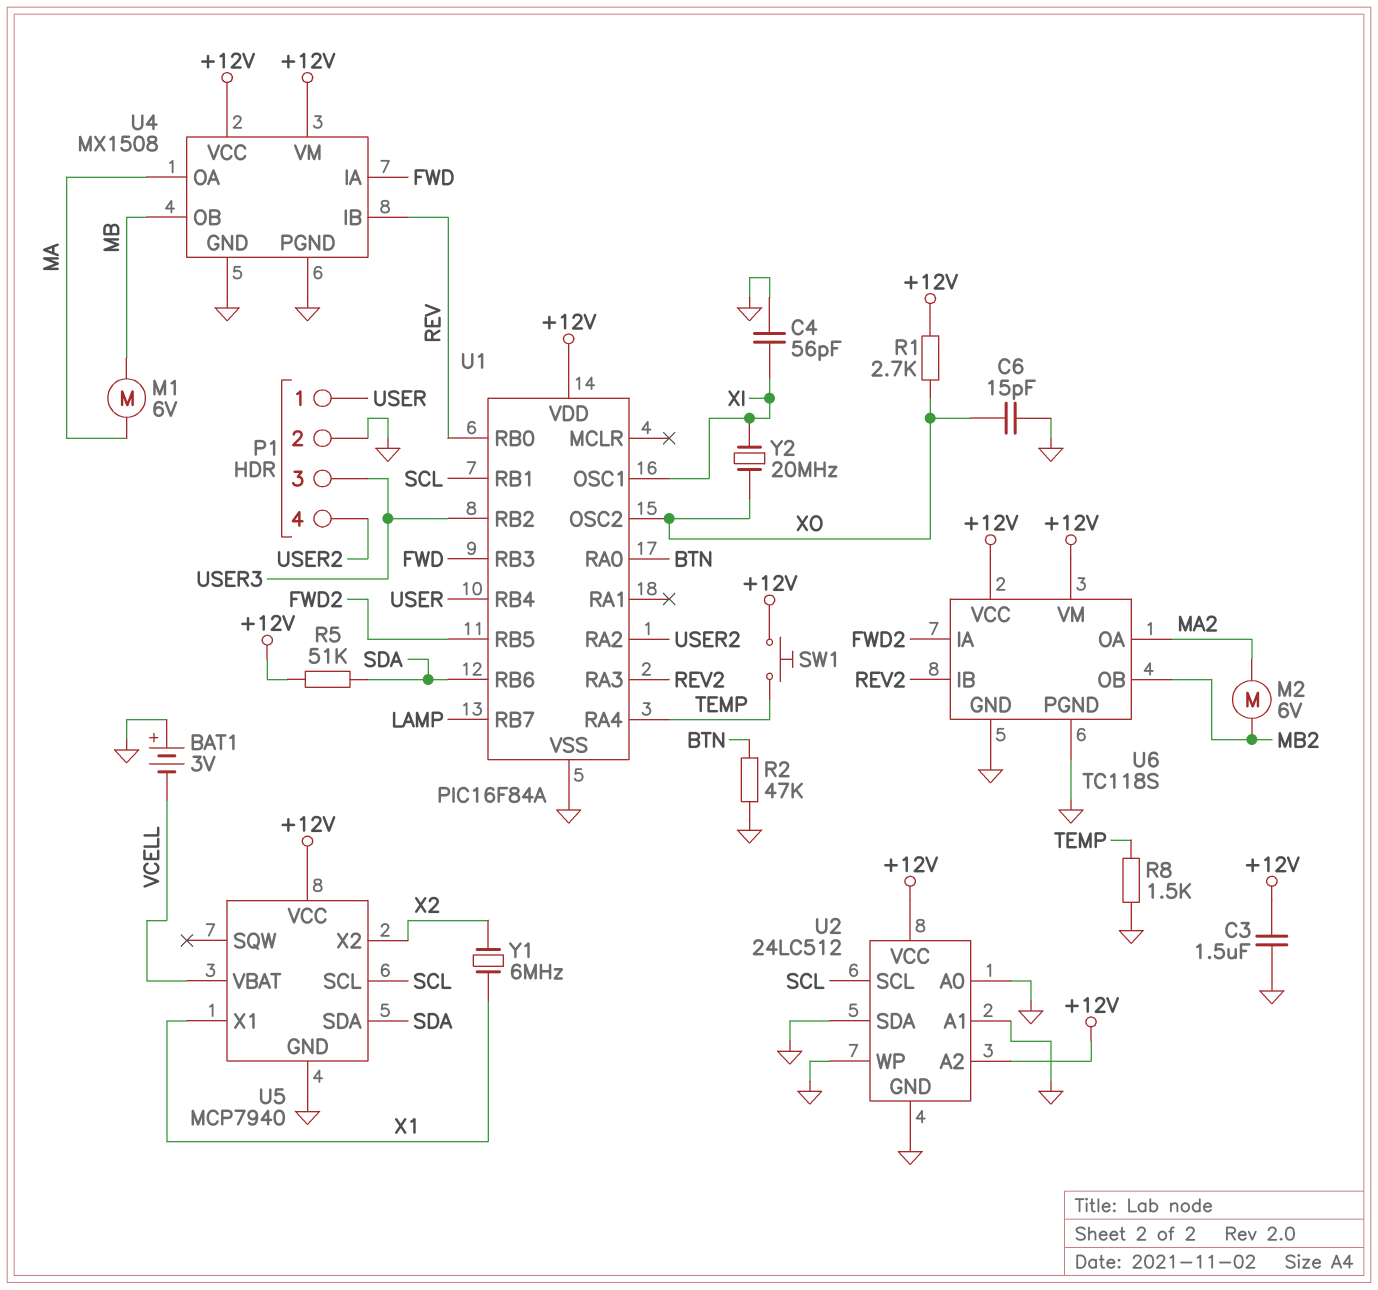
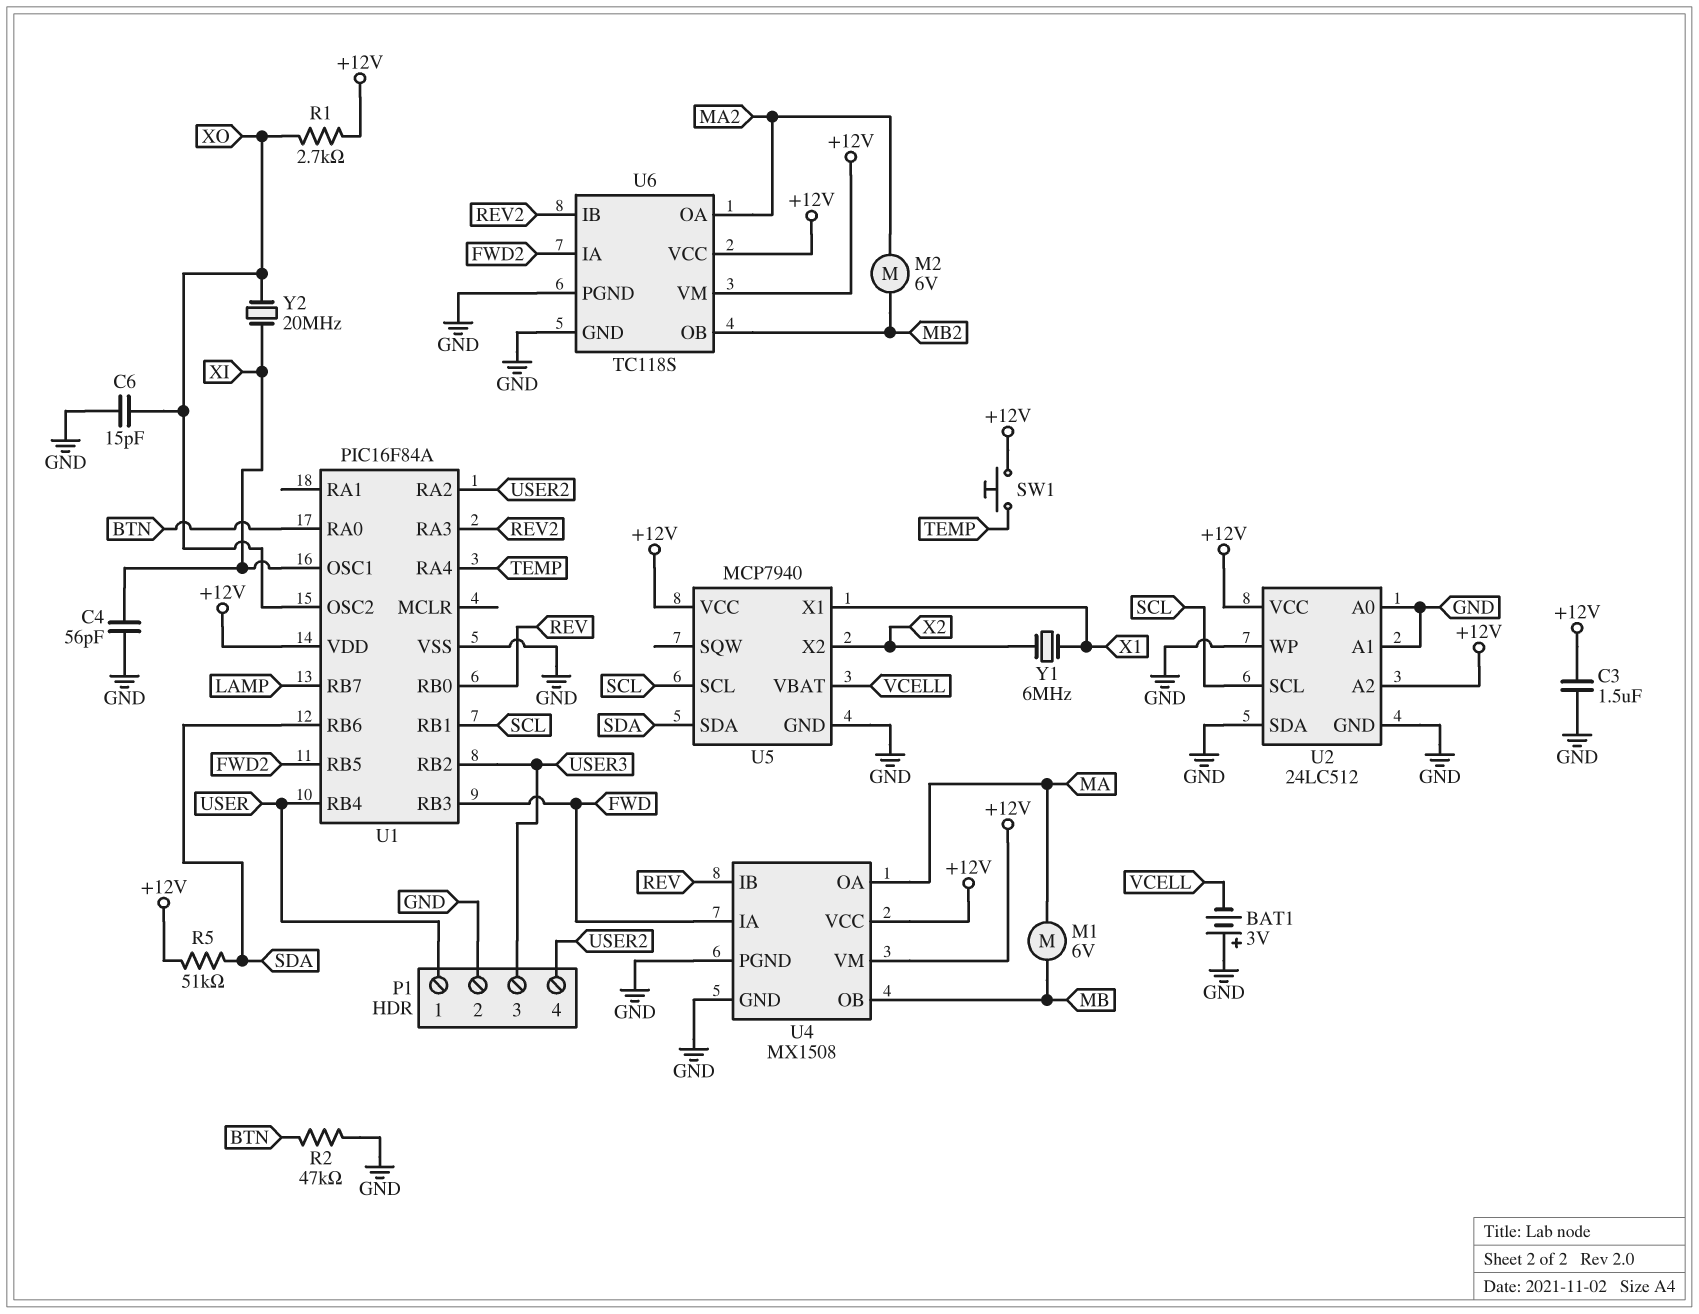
R8: 1.5k (GND, TEMP) -> none

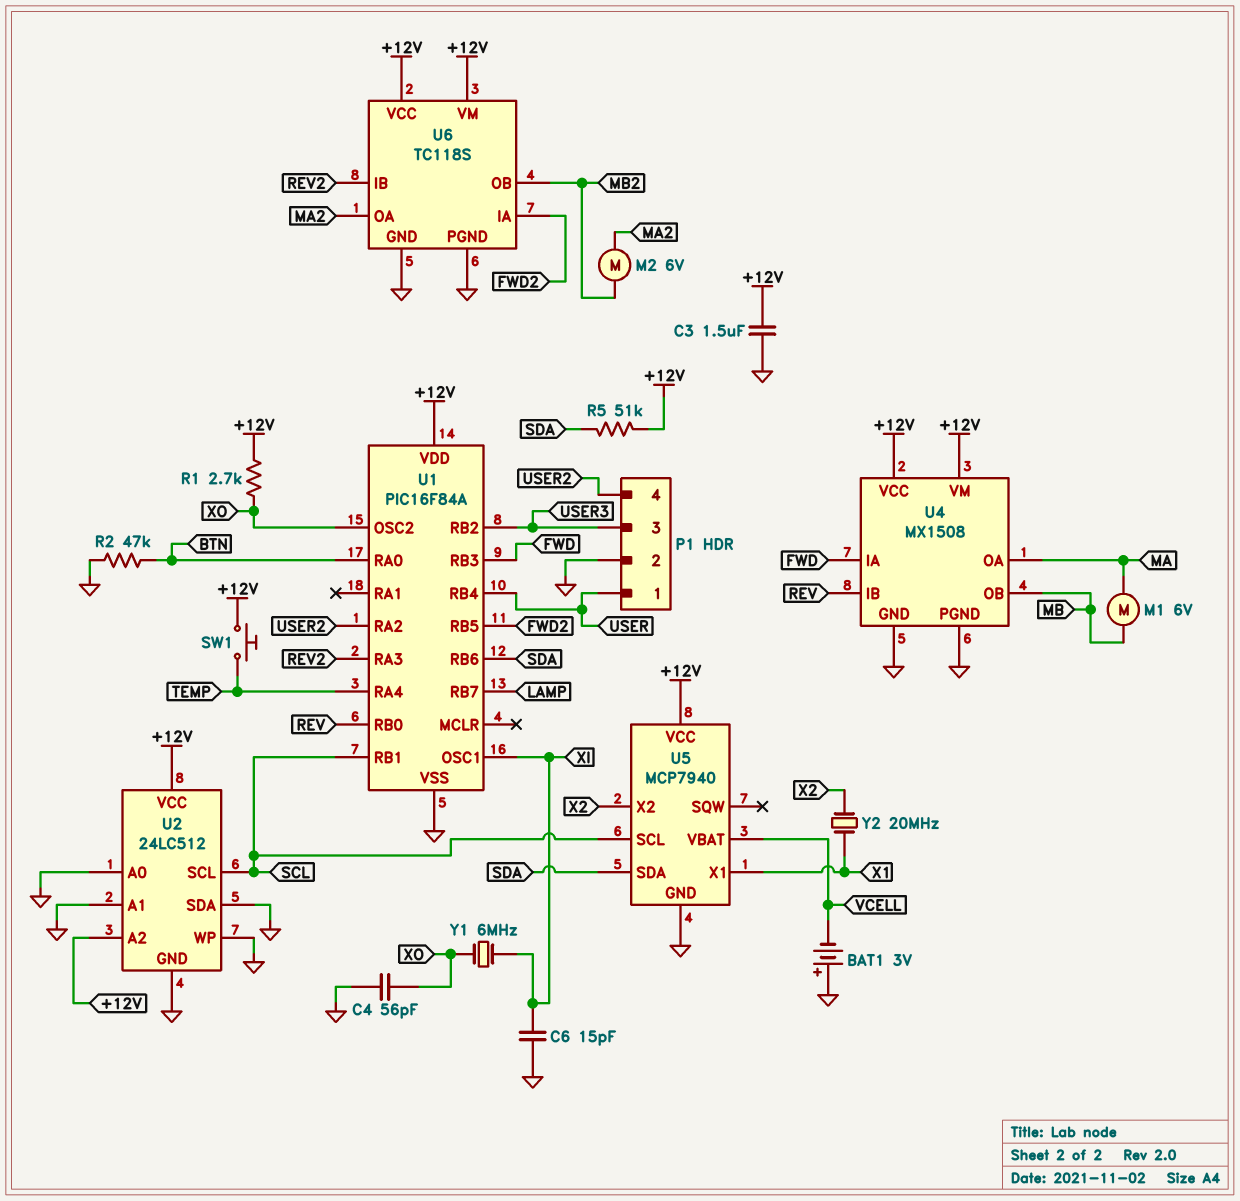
C4: 56pF (GND, XI) -> 56pF (GND, XO)
C6: 15pF (GND, XO) -> 15pF (GND, XI)
Y1: 6MHz (X1, X2) -> 6MHz (XI, XO)
Y2: 20MHz (XI, XO) -> 20MHz (X1, X2)

